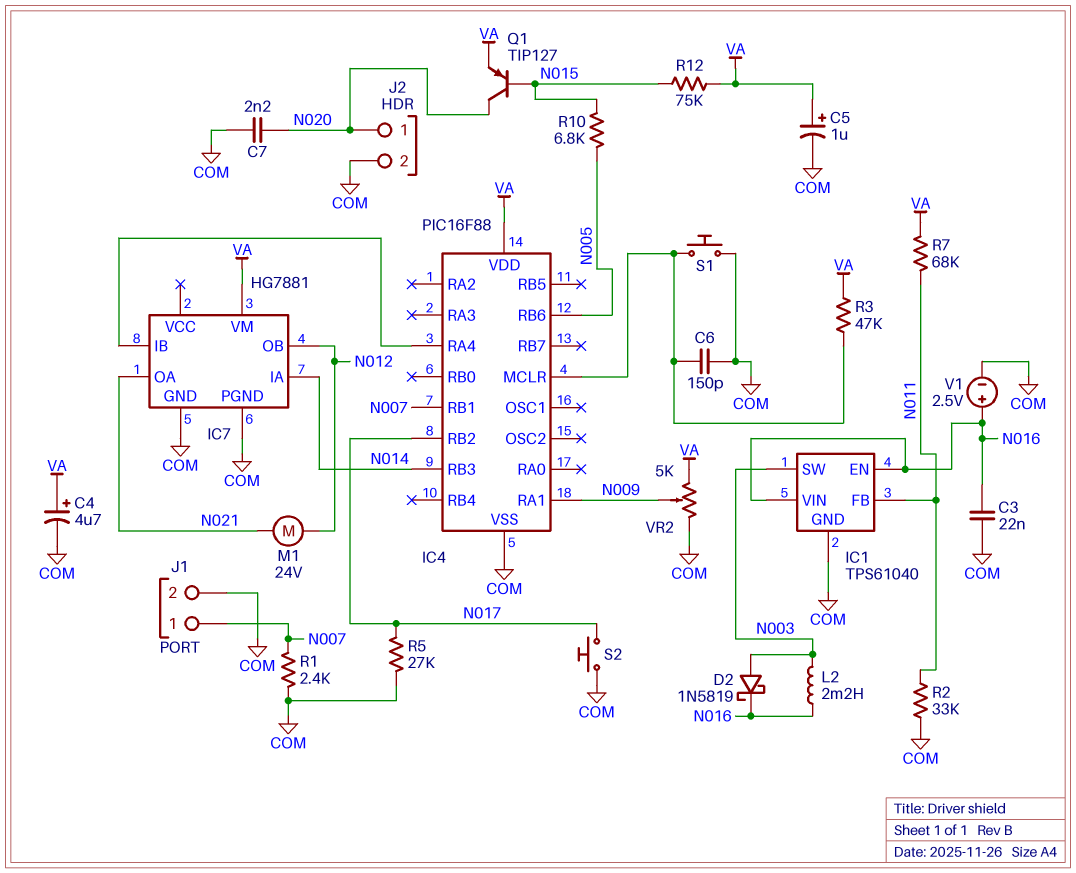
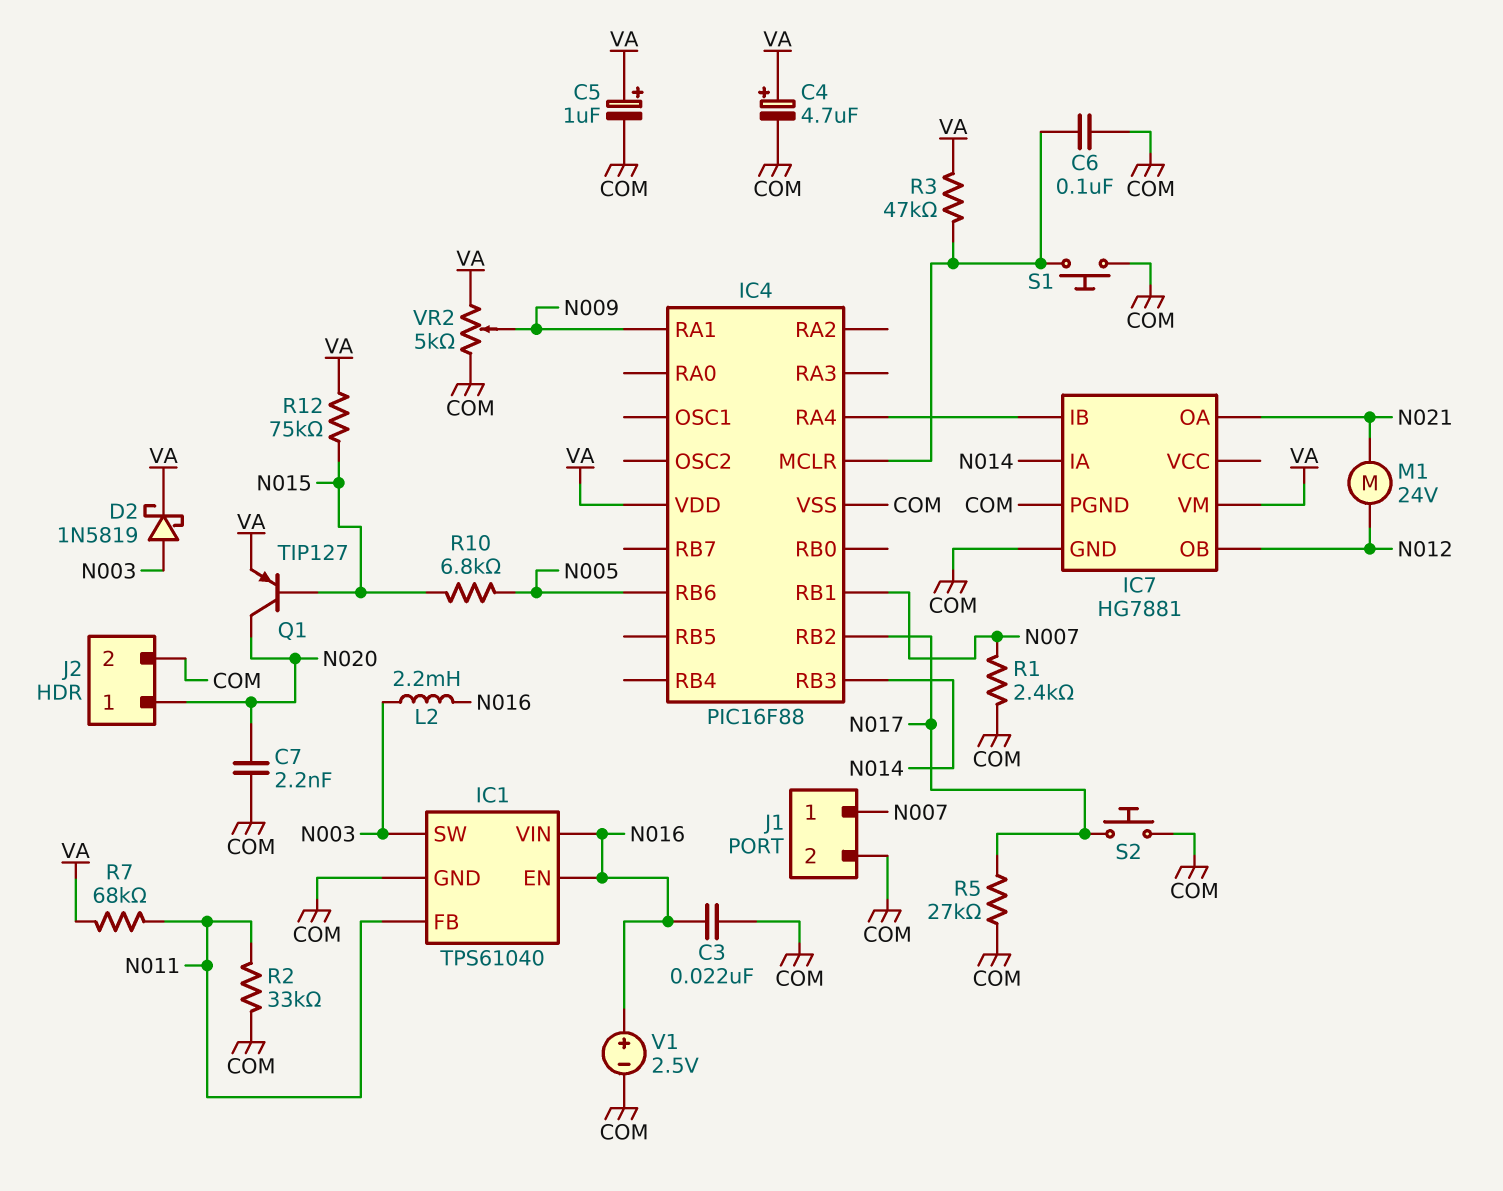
C6: 150pF (COM, IC4/MCLR) -> 100nF (COM, IC4/MCLR)
D2: schottky 1N5819 (A N003, K N016) -> schottky 1N5819 (A N003, K VA)

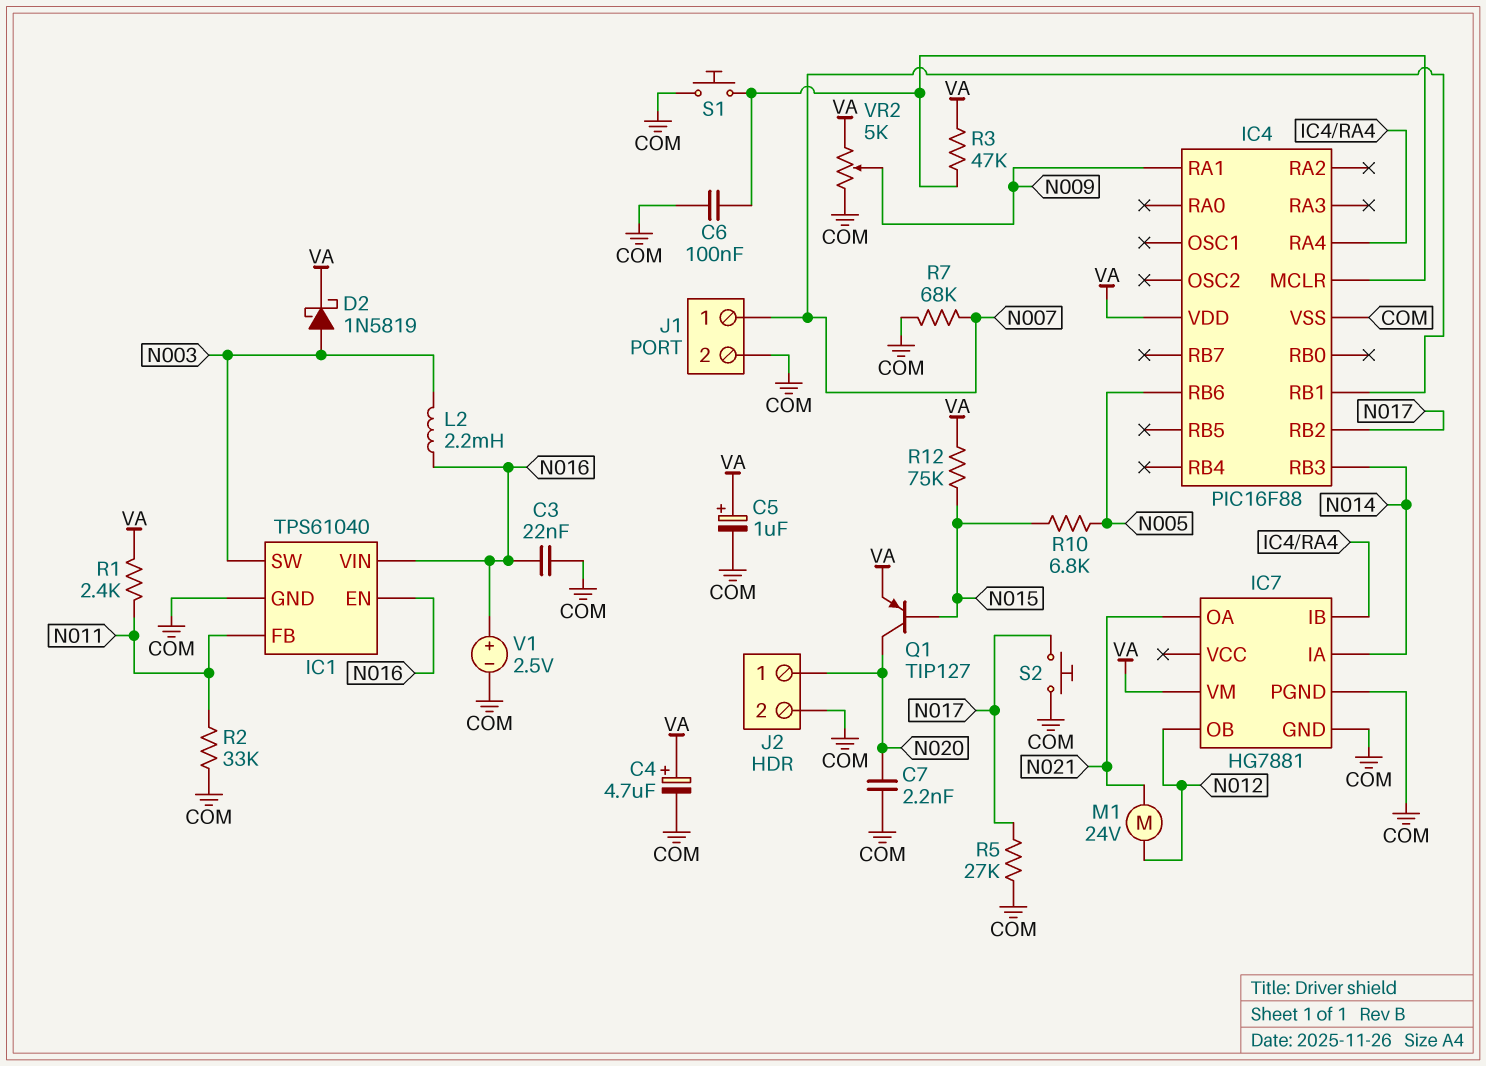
R1: 2.4k (COM, N007) -> 2.4k (N011, VA)
R7: 68k (N011, VA) -> 68k (COM, N007)

